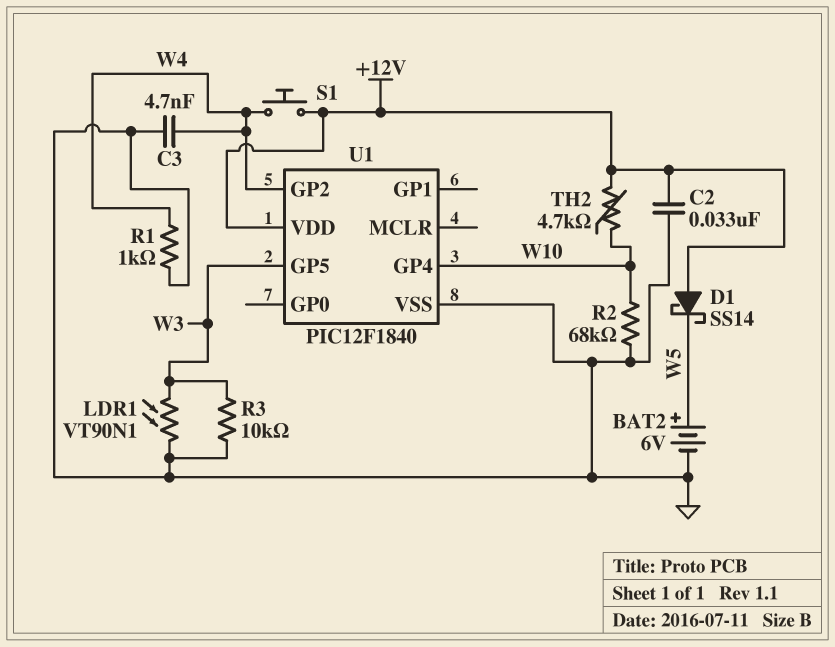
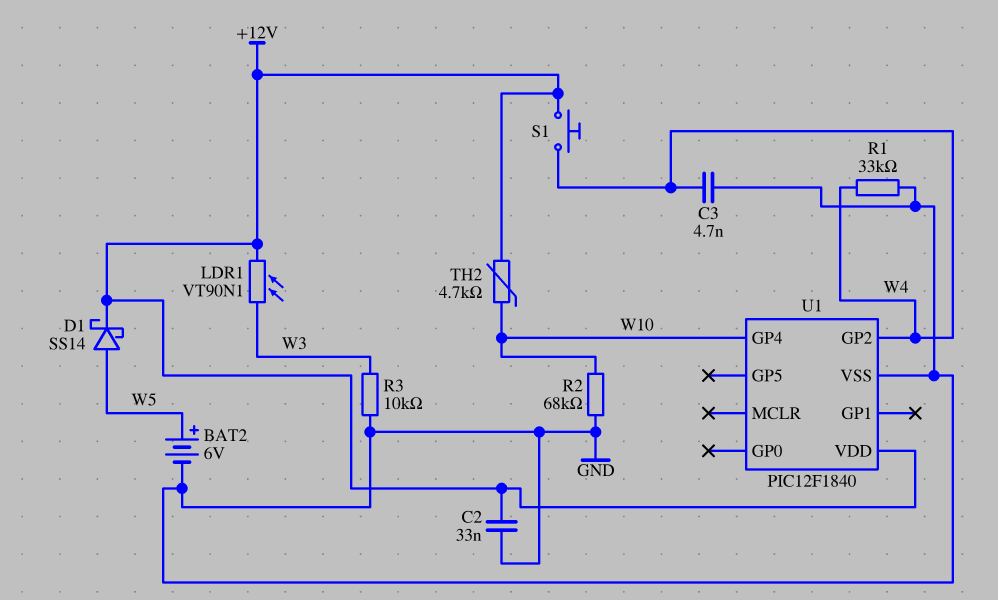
D1: schottky SS14 (A +12V, K W5) -> schottky SS14 (A W5, K +12V)
LDR1: VT90N1 (GND, W3) -> VT90N1 (+12V, W3)
R1: 1k (GND, W4) -> 33k (GND, W4)
U1 pin GP5: W3 -> none

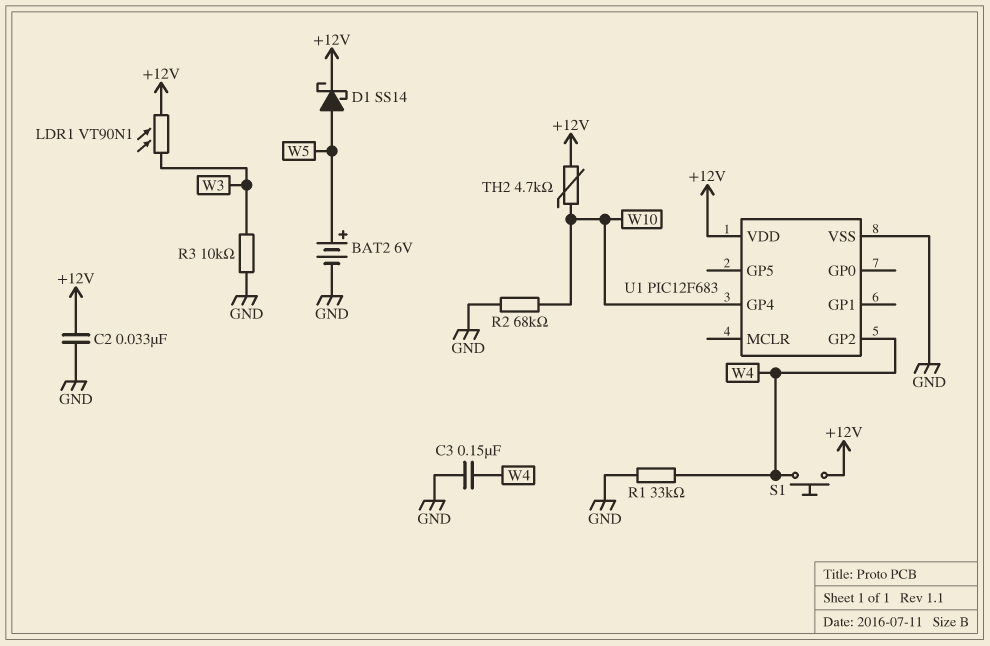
C3: 4.7nF (GND, W4) -> 150nF (GND, W4)
U1: PIC12F1840 -> PIC12F683

